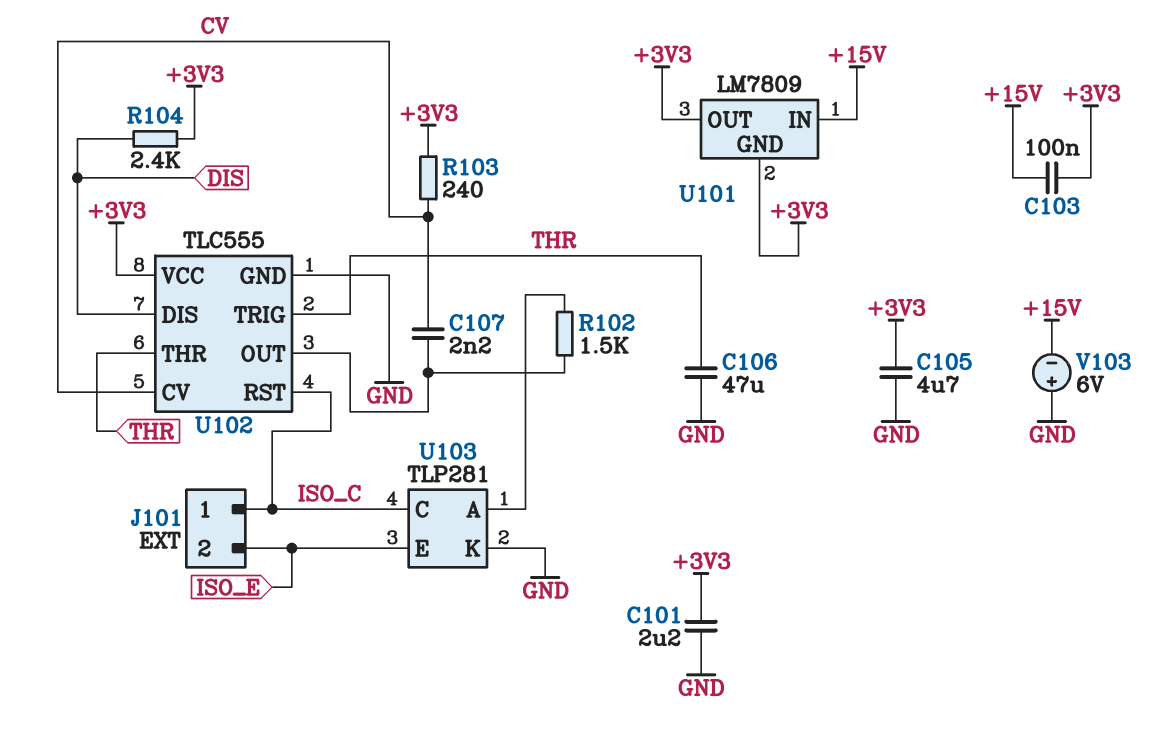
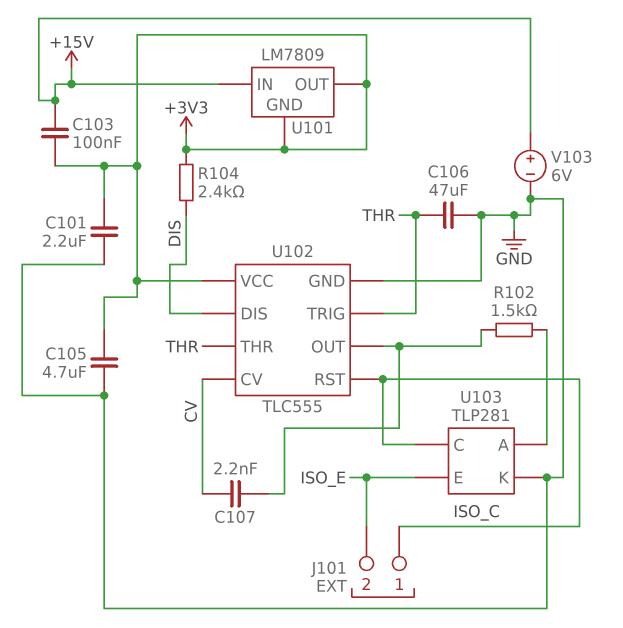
R103: 240 (+3V3, CV) -> none
V103: 6V (plus GND, minus +15V) -> 6V (plus +15V, minus GND)

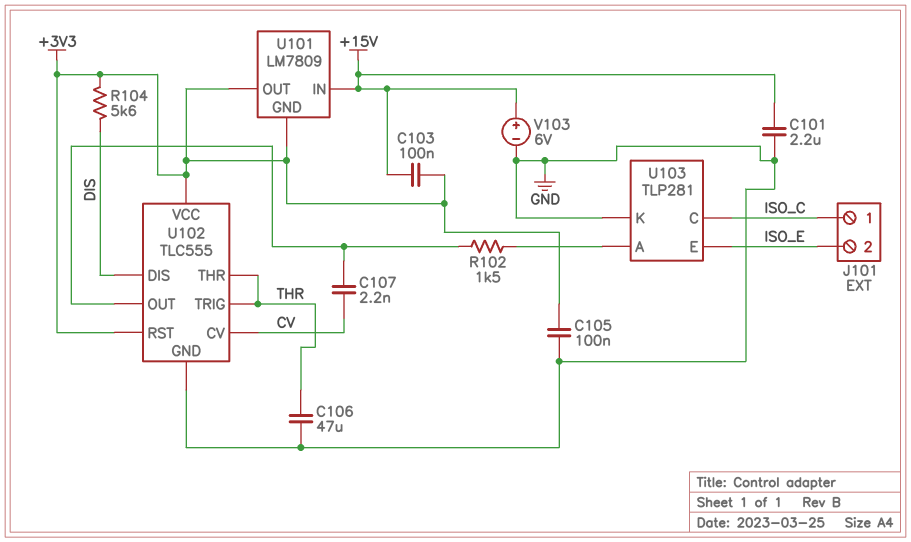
C101: 2.2uF (+3V3, GND) -> 2.2uF (+15V, GND)
C105: 4.7uF (+3V3, GND) -> 100nF (+3V3, GND)
R104: 2.4k (+3V3, DIS) -> 5.6k (+3V3, DIS)
U102 pin RST: ISO_C -> +3V3

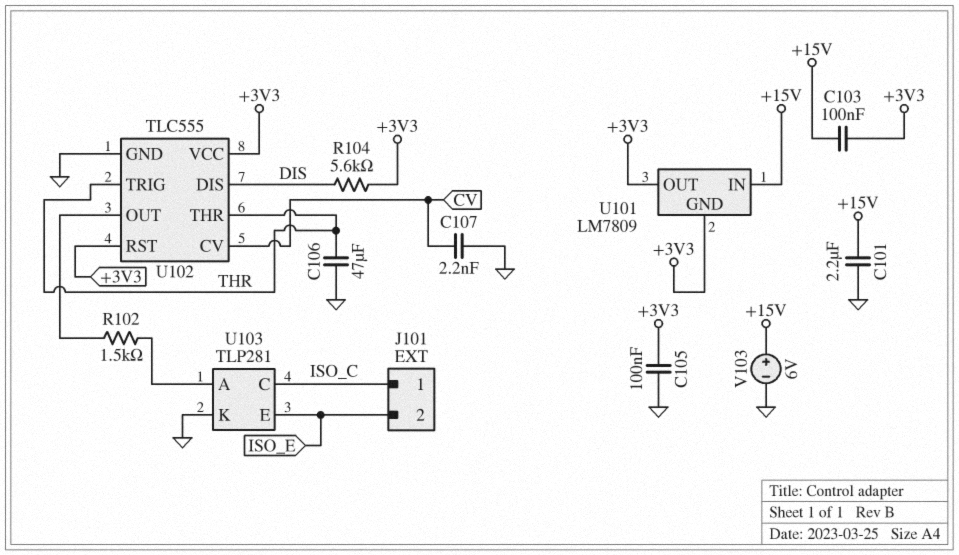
C107: 2.2nF (CV, U102/OUT) -> 2.2nF (CV, GND)

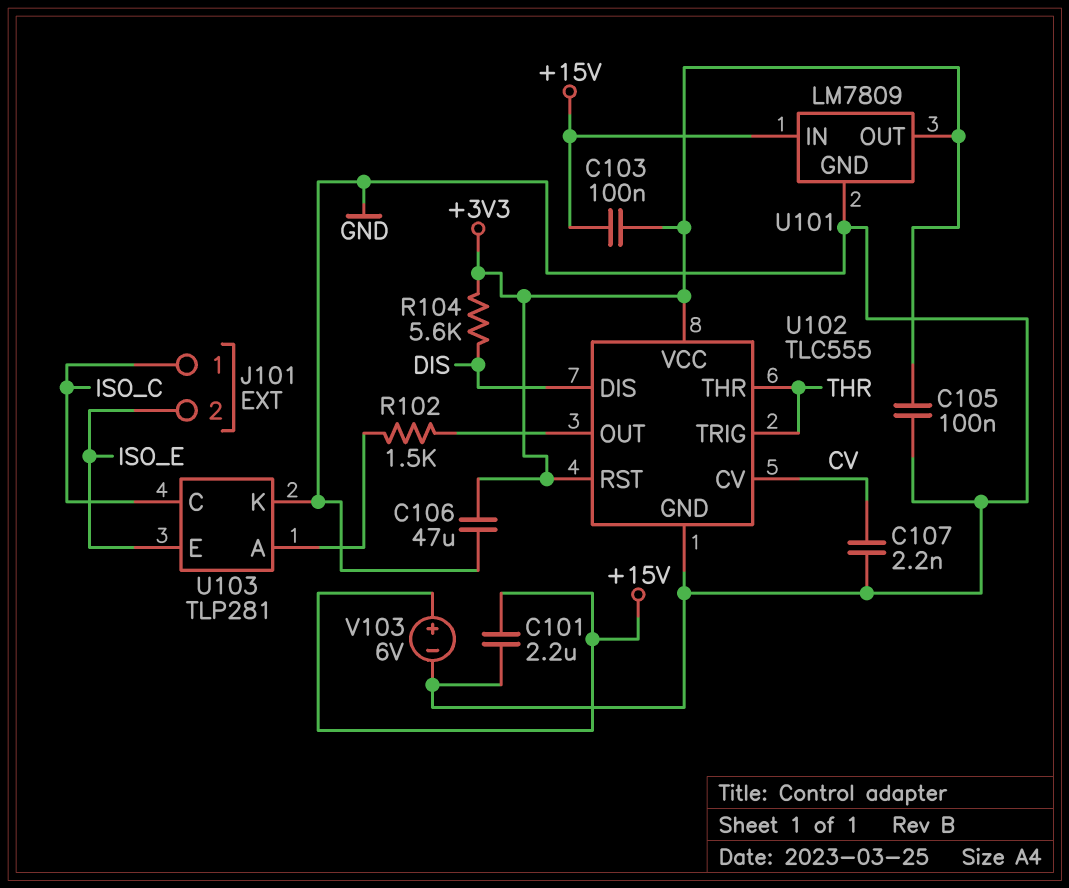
C106: 47uF (GND, THR) -> 47uF (+3V3, GND)
U101 pin GND: +3V3 -> GND

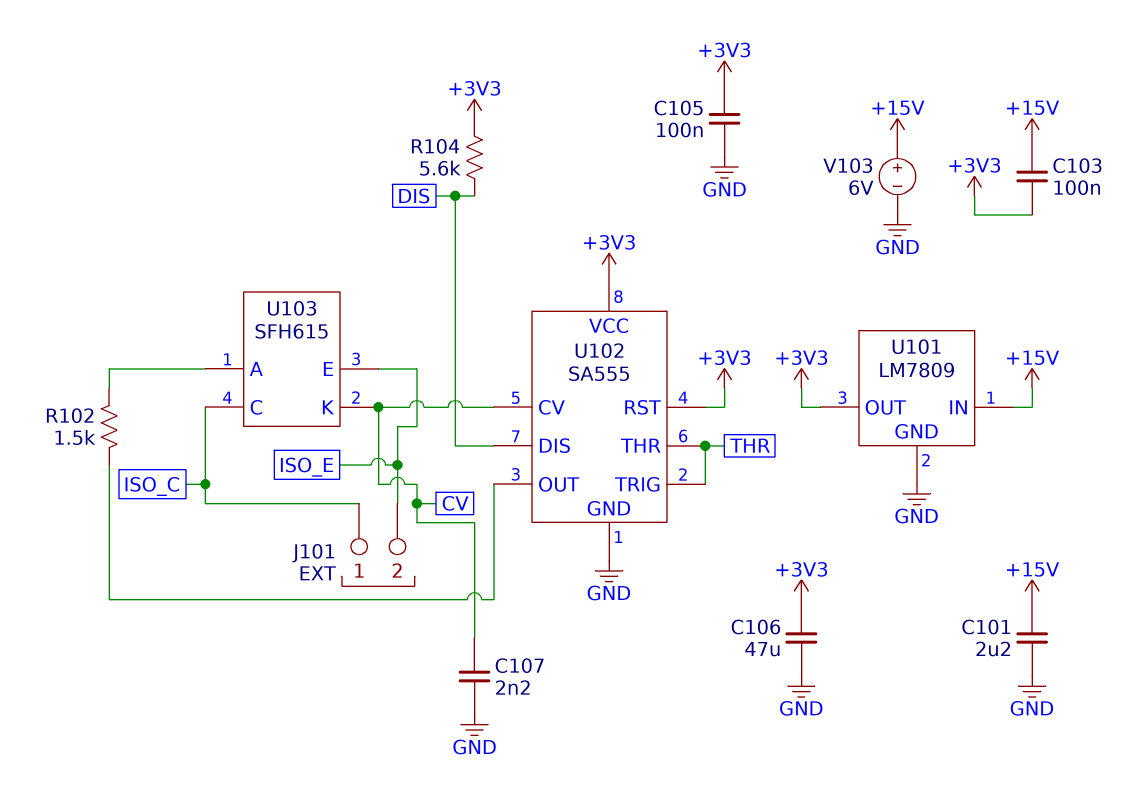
U102: TLC555 -> SA555
U103: TLP281 -> SFH615
U103 pin K: GND -> CV

